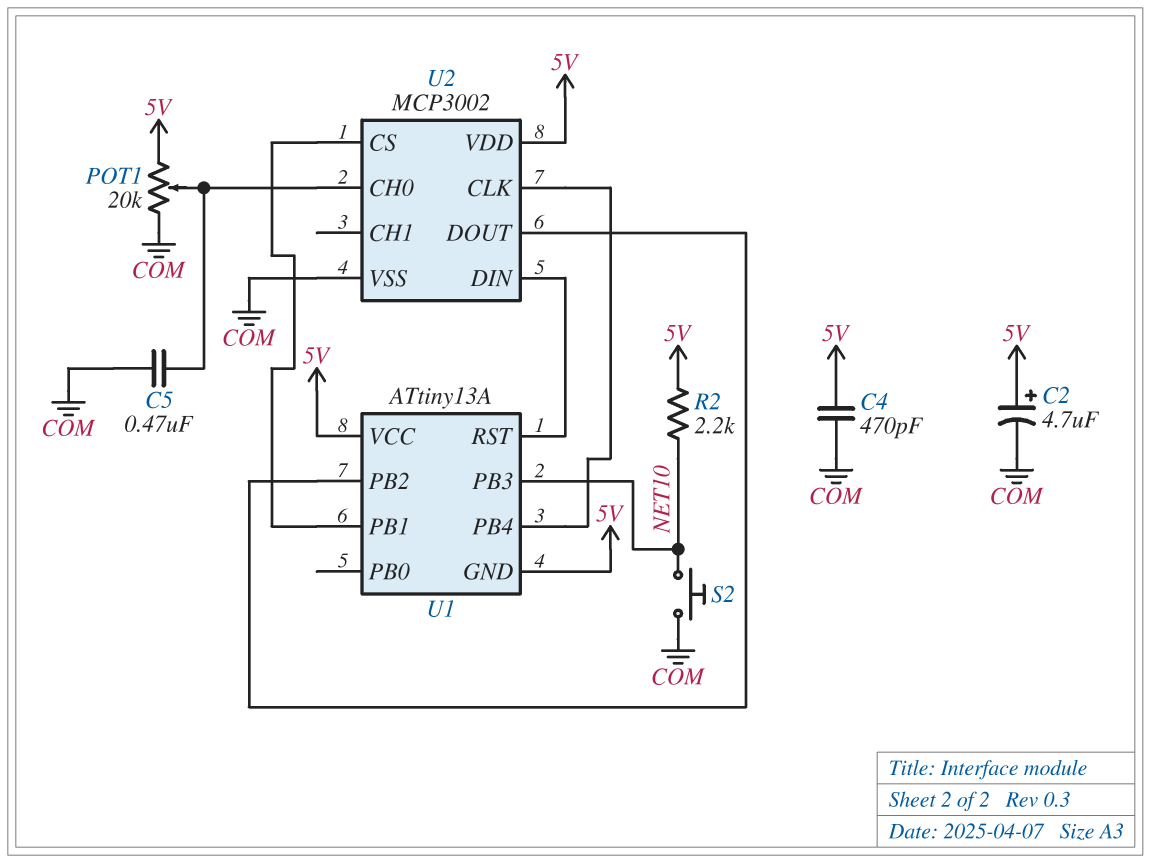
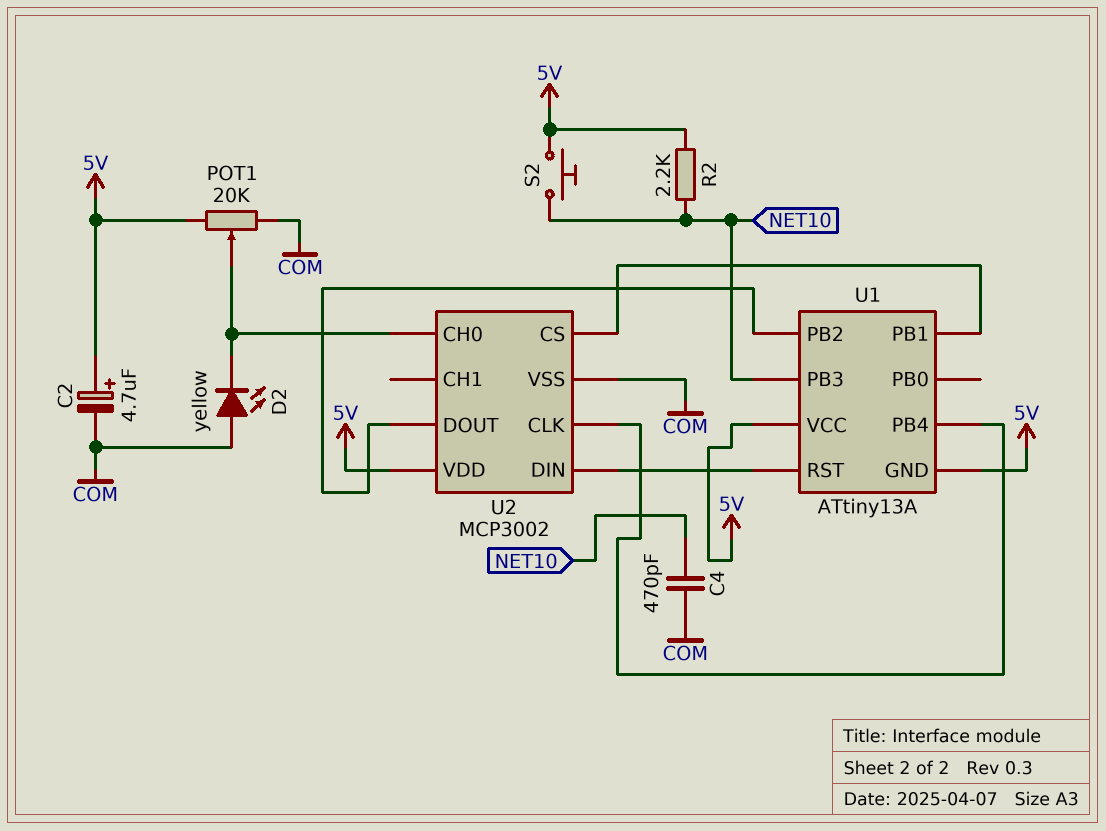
C4: 470pF (5V, COM) -> 470pF (COM, NET10)
C5: 470nF (COM, U2/CH0) -> none
D2: none -> LED yellow (A COM, K U2/CH0)
S2: button (COM, NET10) -> button (5V, NET10)

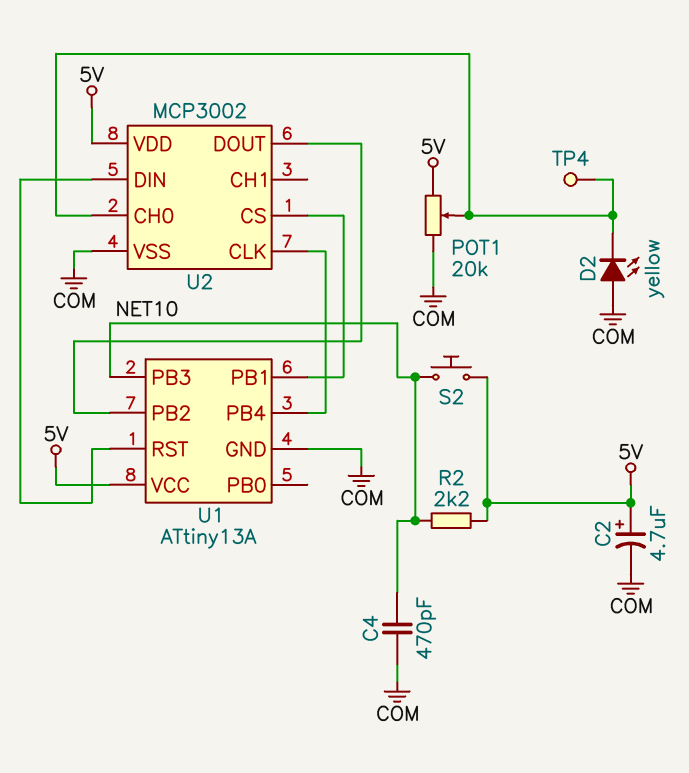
TP4: none -> test point (U2/CH0)
U1 pin GND: 5V -> COM

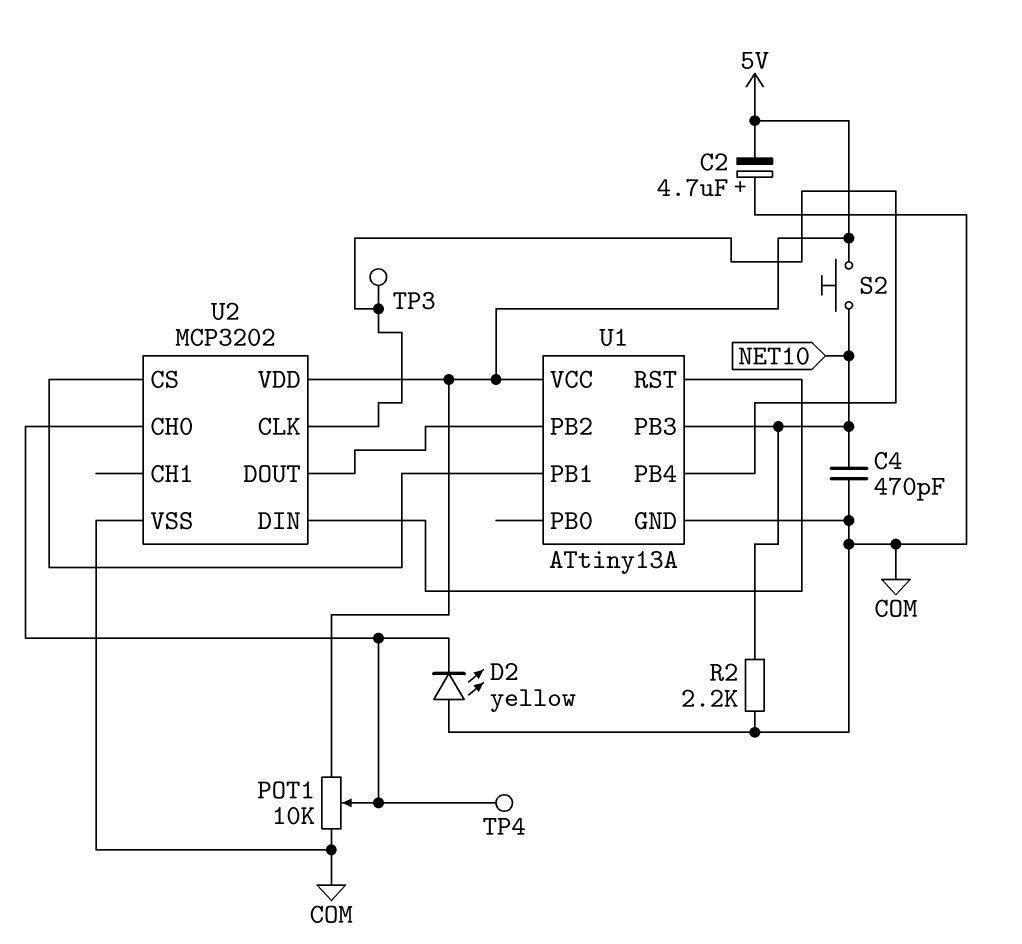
C2: 4.7uF (plus 5V, minus COM) -> 4.7uF (plus COM, minus 5V)
POT1: 20k (5V, COM, wiper U2/CH0) -> 10k (5V, COM, wiper U2/CH0)
R2: 2.2k (5V, NET10) -> 2.2k (COM, NET10)
TP3: none -> test point (U1/PB4)
U2: MCP3002 -> MCP3202

